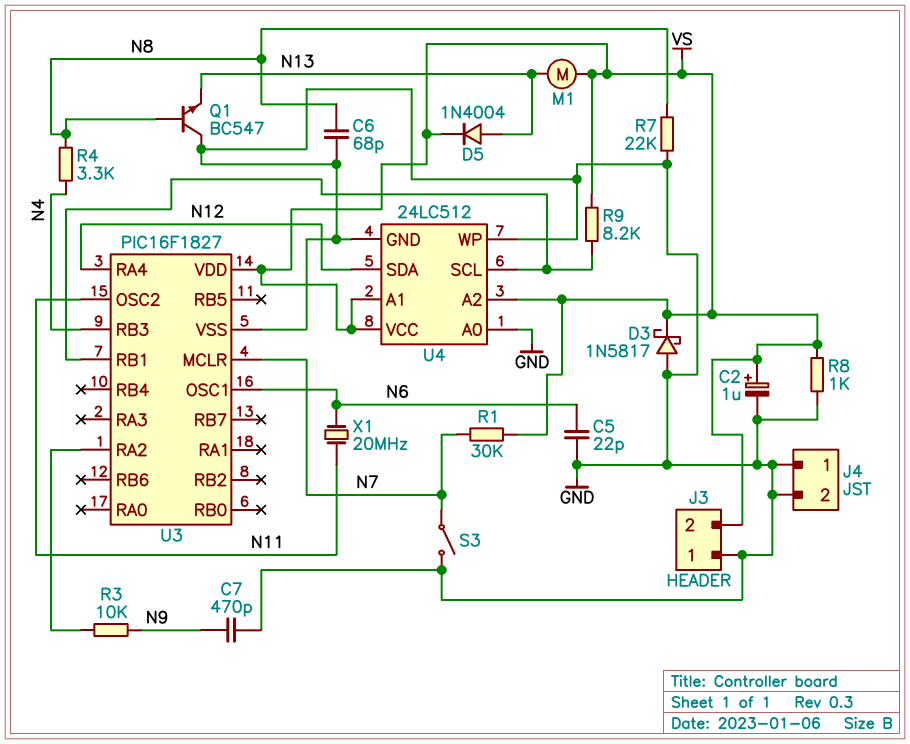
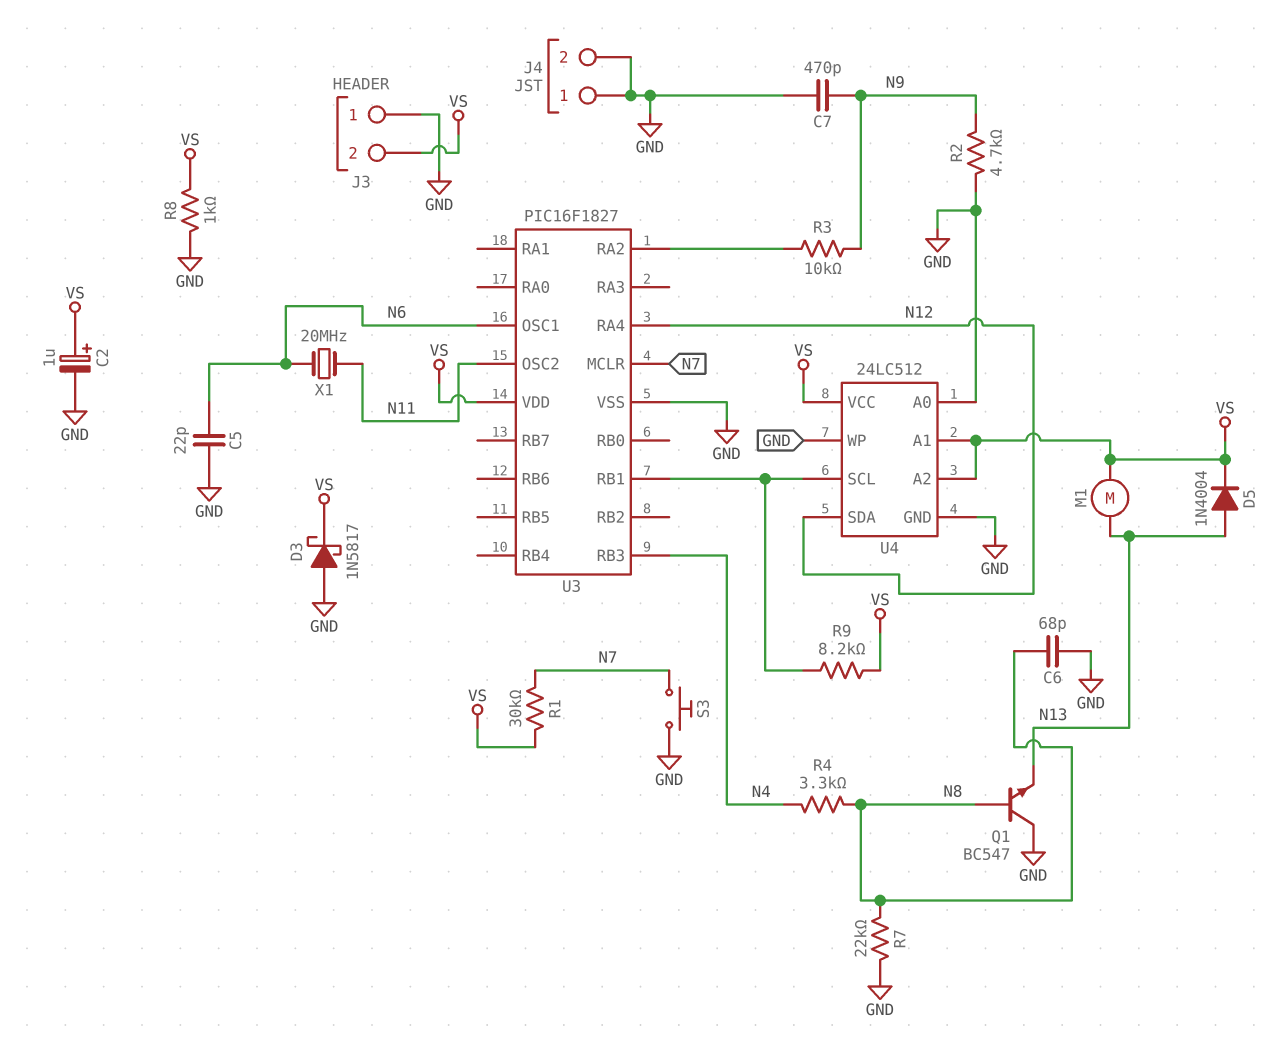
R2: none -> 4.7k (GND, N9)
S3: switch (GND, N7) -> button (GND, N7)

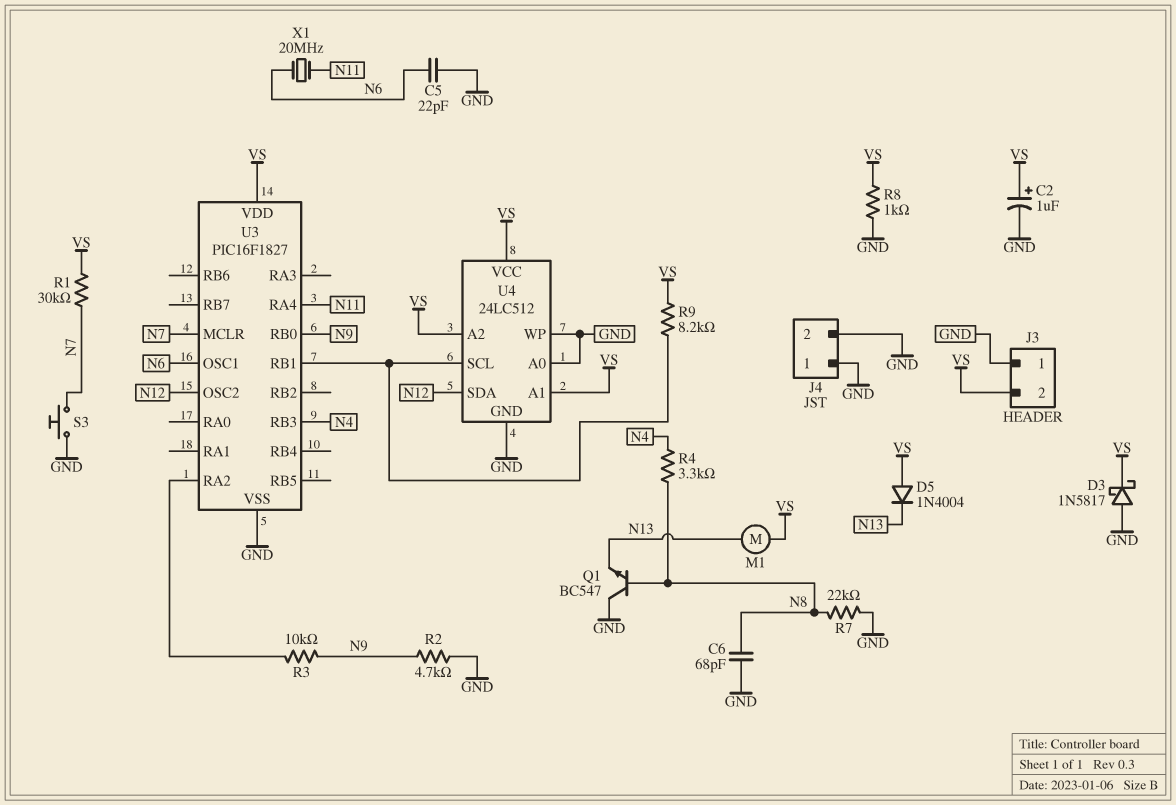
C7: 470pF (GND, N9) -> none
D5: diode 1N4004 (A N13, K VS) -> diode 1N4004 (A VS, K N13)
U3 pin OSC2: N11 -> N12
U3 pin RA4: N12 -> N11
U3 pin RB0: none -> N9

